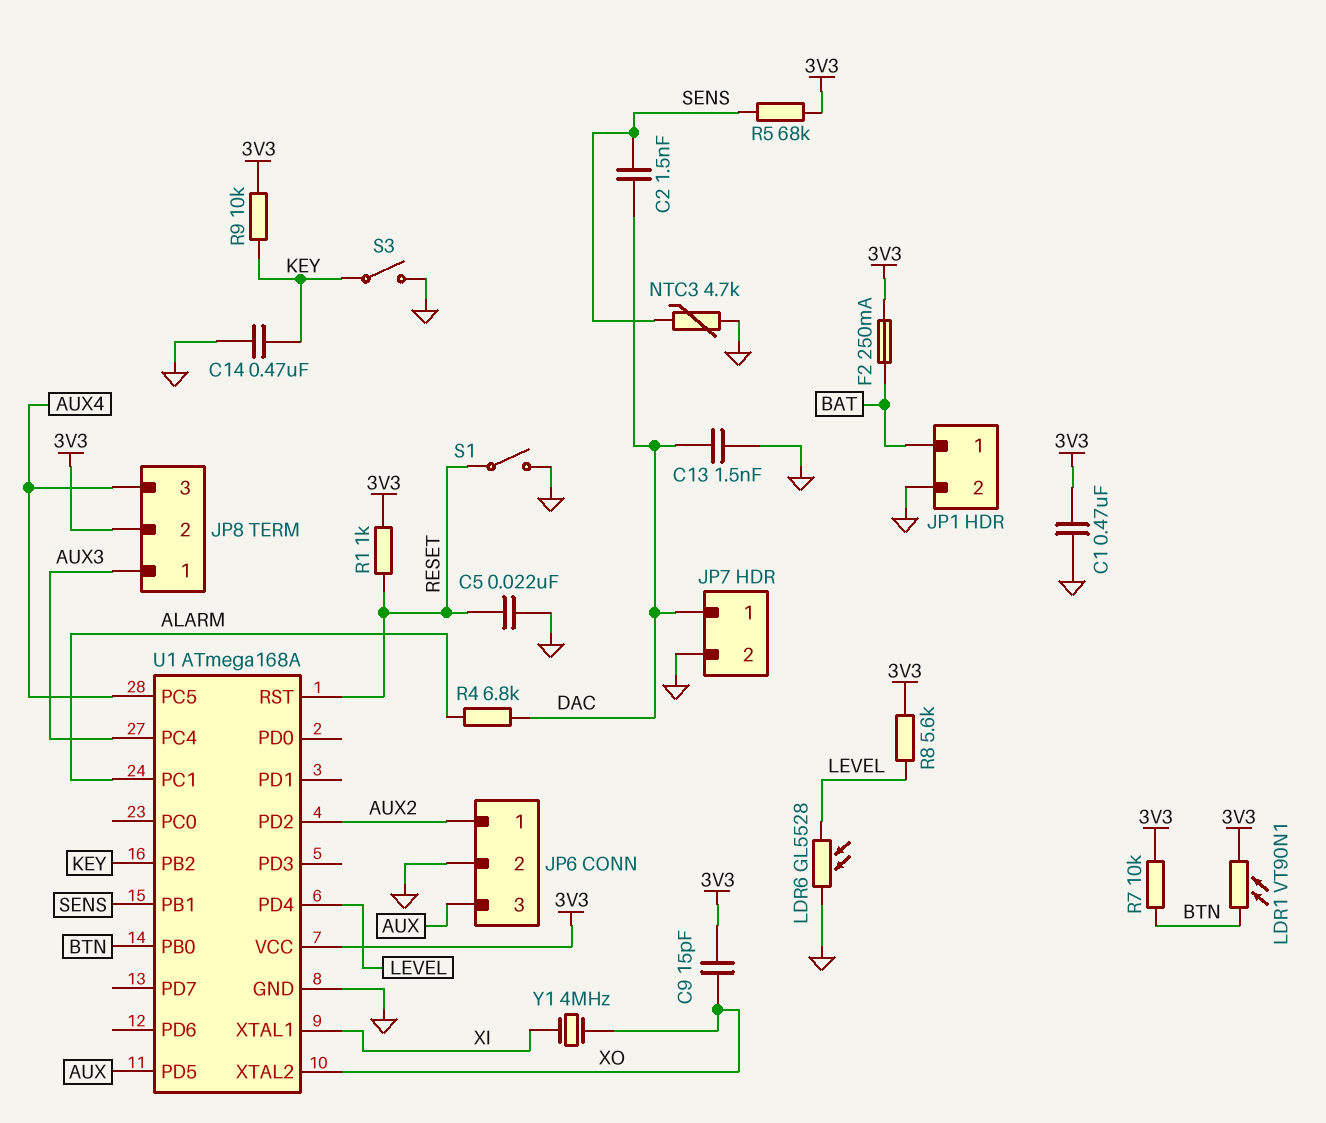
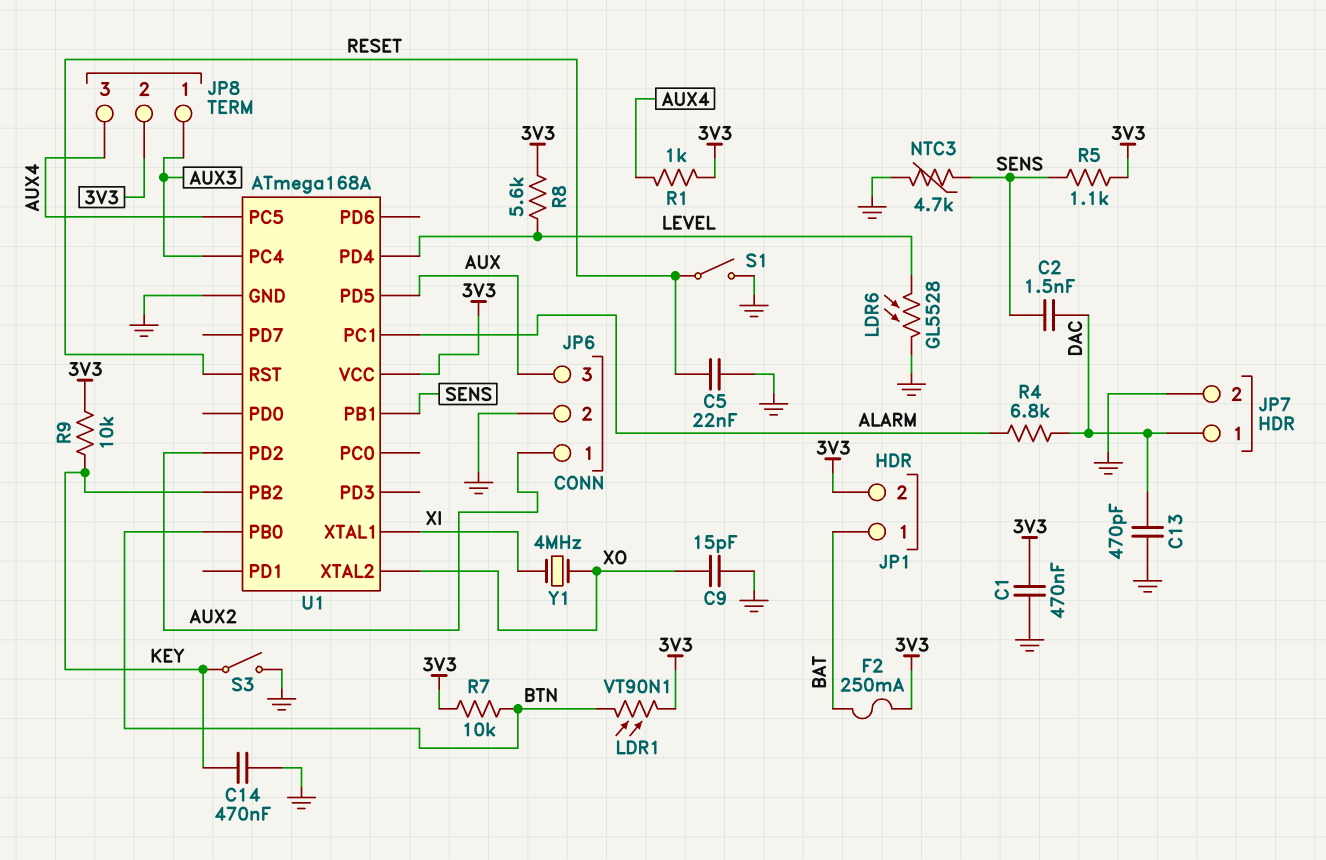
C9: 15pF (3V3, XO) -> 15pF (GND, XO)
C13: 1.5nF (DAC, GND) -> 470pF (DAC, GND)
JP1 pin 2: GND -> 3V3
R1: 1k (3V3, RESET) -> 1k (3V3, AUX4)
R5: 68k (3V3, SENS) -> 1.1k (3V3, SENS)

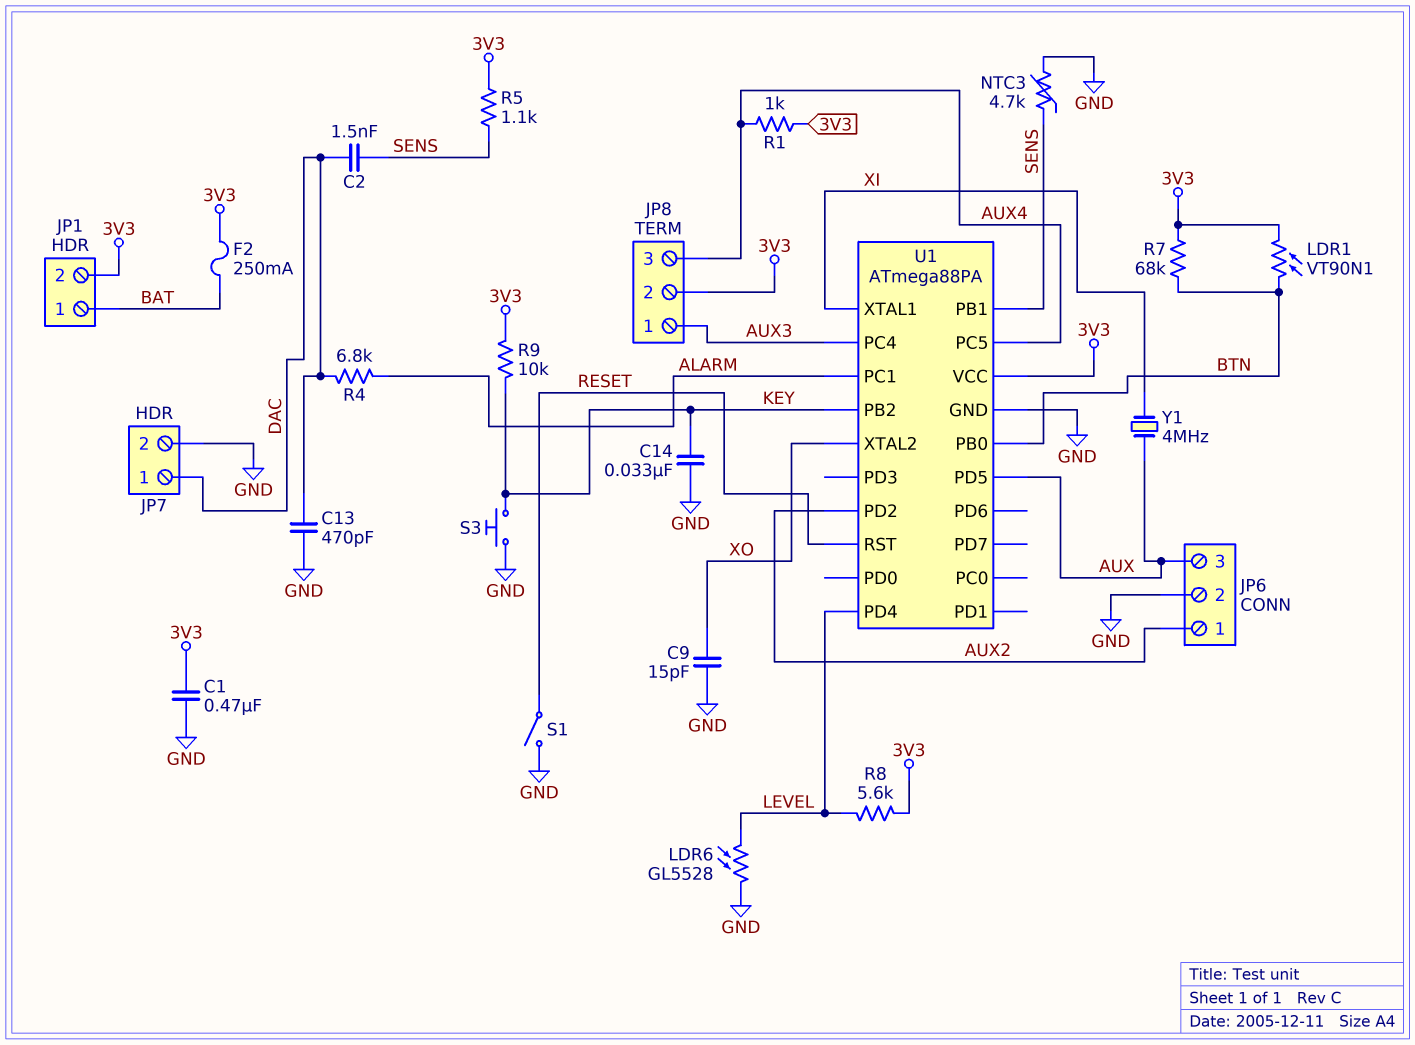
C5: 22nF (GND, RESET) -> none
C14: 470nF (GND, KEY) -> 33nF (GND, KEY)
R7: 10k (3V3, BTN) -> 68k (3V3, BTN)
S3: switch (GND, KEY) -> button (GND, KEY)
U1: ATmega168A -> ATmega88PA
Y1: 4MHz (XI, XO) -> 4MHz (AUX, XI)

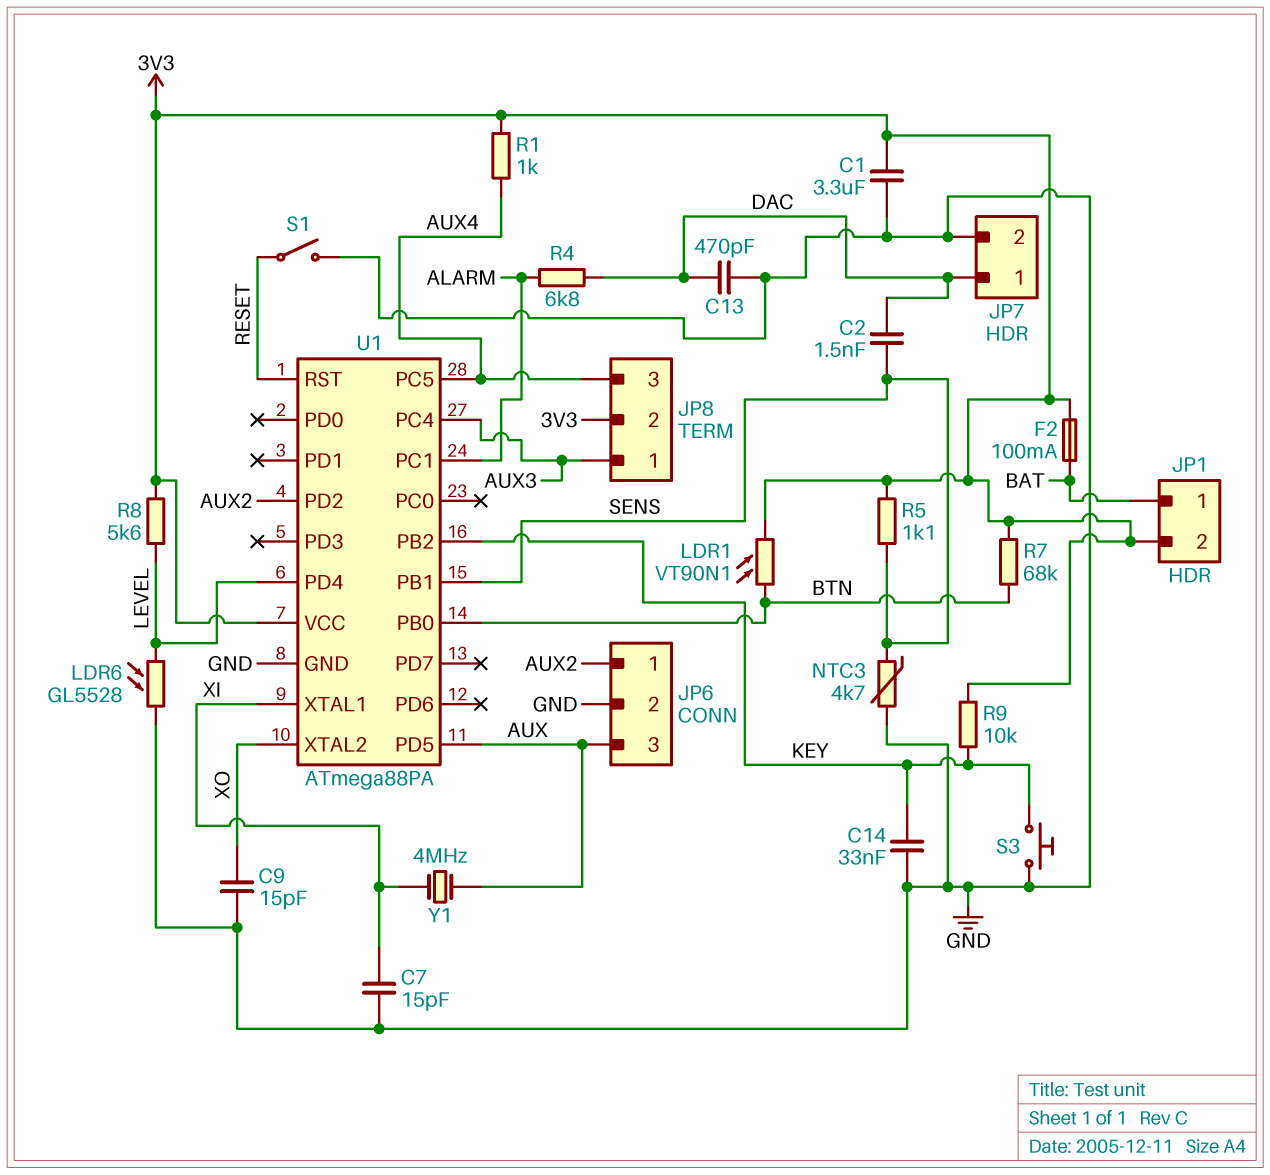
C1: 470nF (3V3, GND) -> 3.3uF (3V3, GND)
C7: none -> 15pF (GND, XI)
F2: 250mA (3V3, BAT) -> 100mA (3V3, BAT)

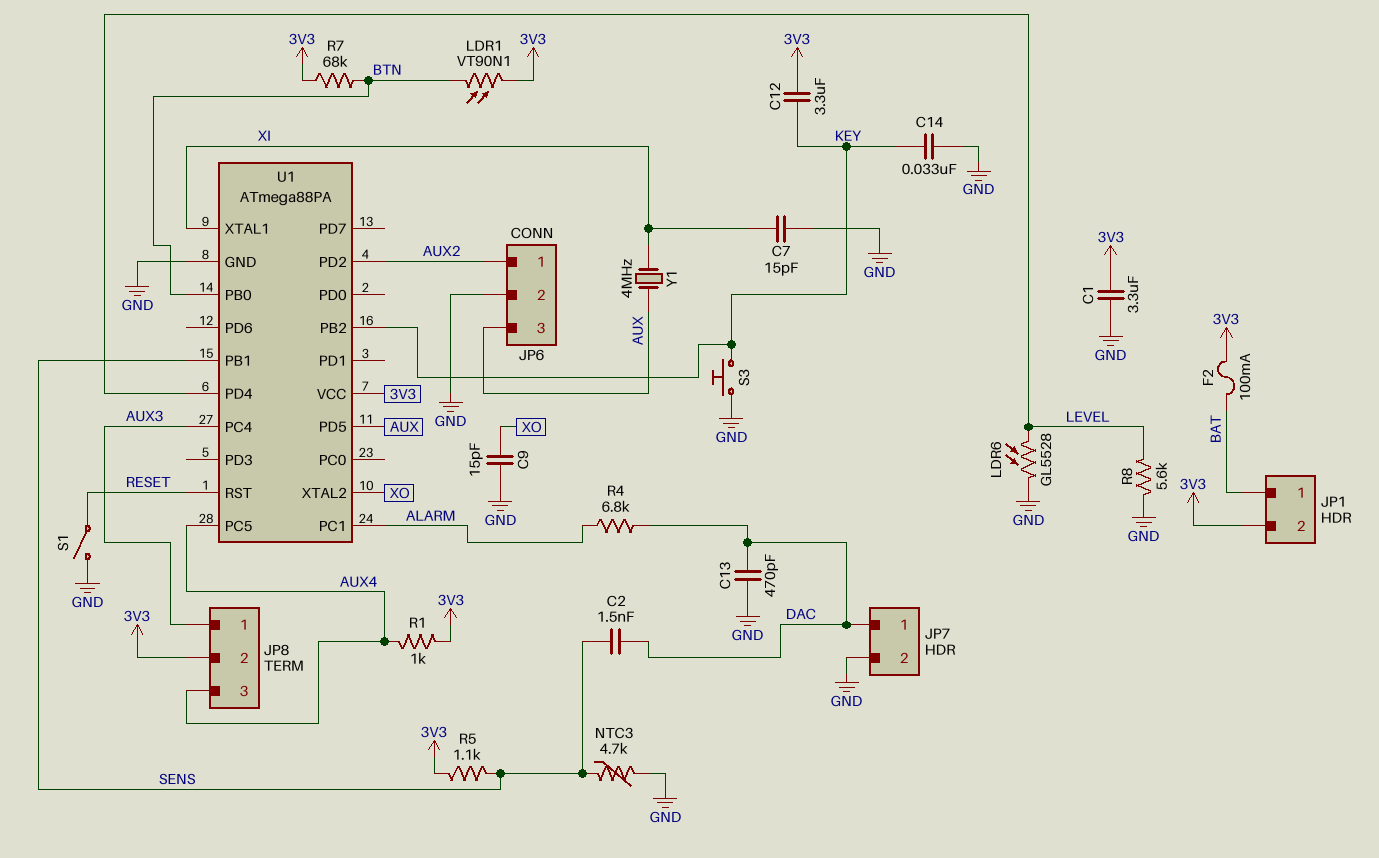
C12: none -> 3.3uF (3V3, KEY)
R8: 5.6k (3V3, LEVEL) -> 5.6k (GND, LEVEL)
R9: 10k (3V3, KEY) -> none

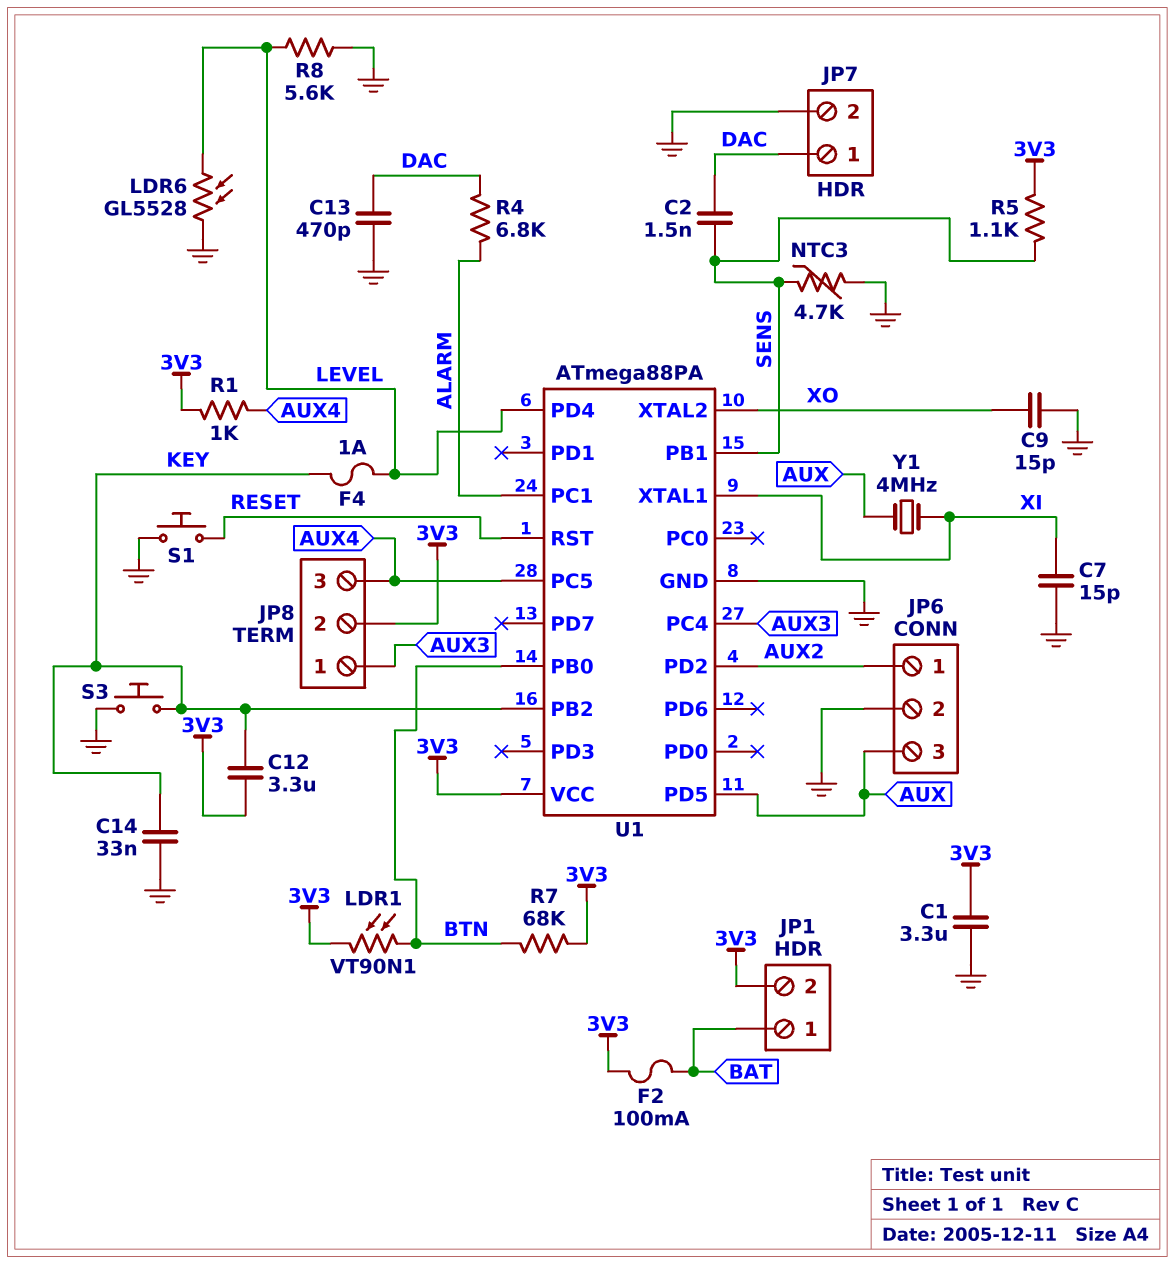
F4: none -> 1A (KEY, LEVEL)
S1: switch (GND, RESET) -> button (GND, RESET)

